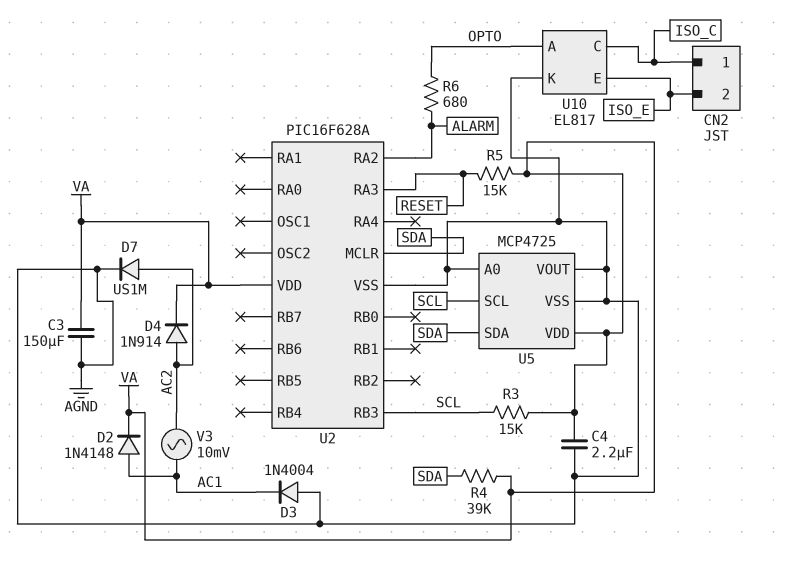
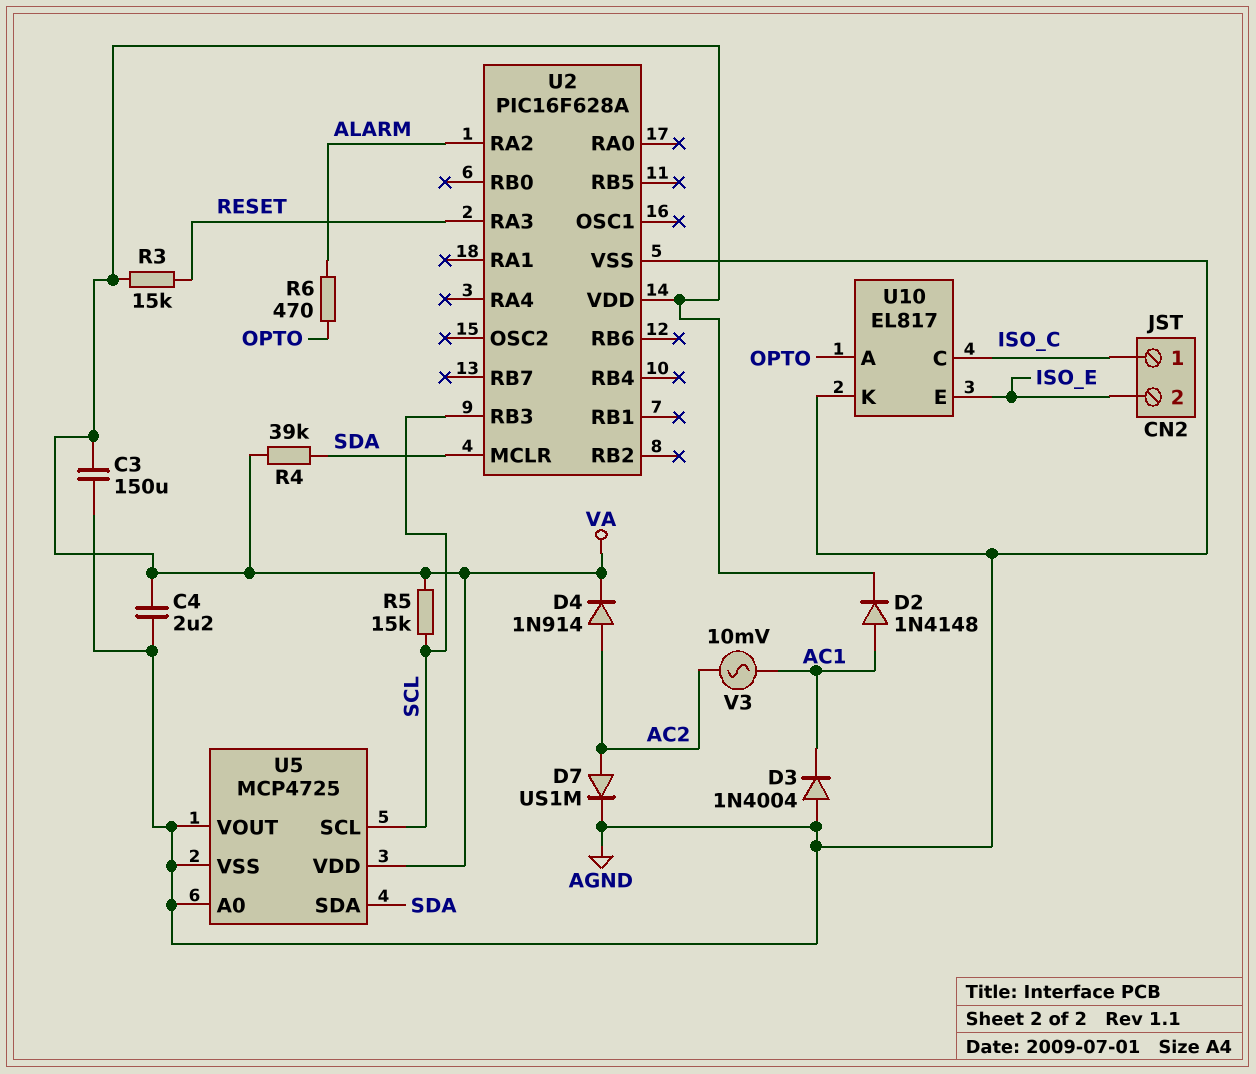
R3: 15k (SCL, VA) -> 15k (RESET, VA)
R5: 15k (RESET, VA) -> 15k (SCL, VA)
R6: 680 (ALARM, OPTO) -> 470 (ALARM, OPTO)

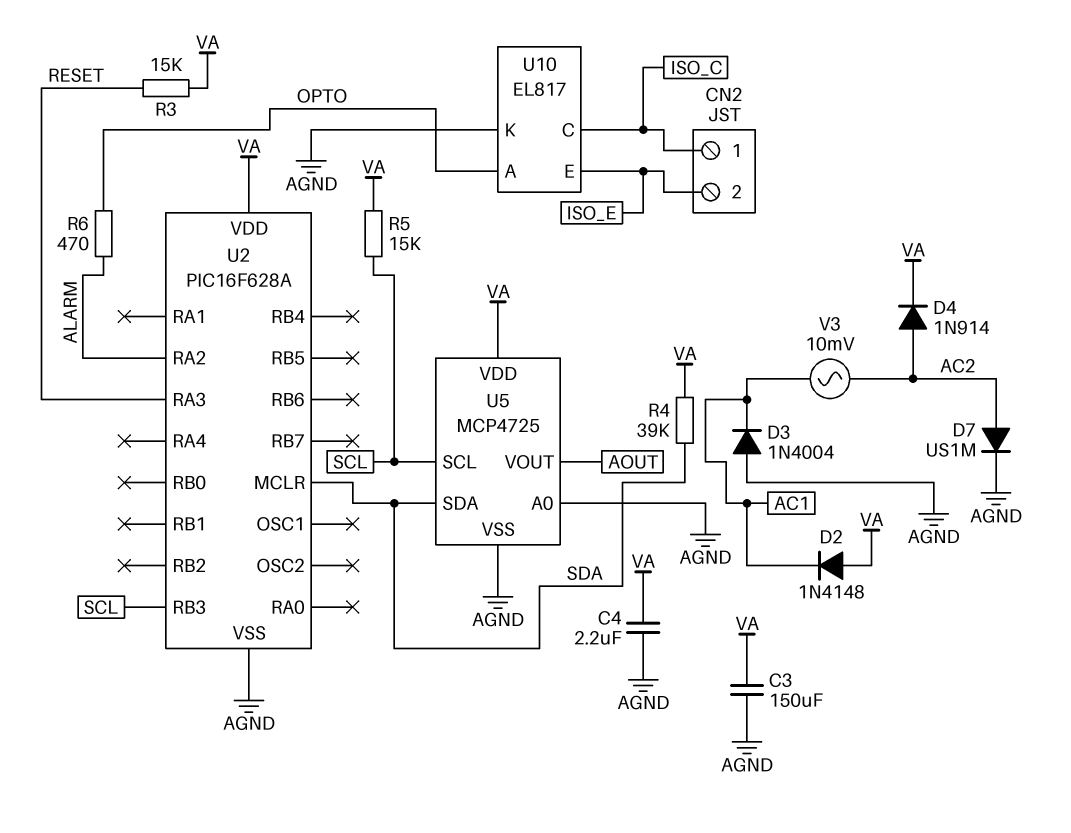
D2: diode 1N4148 (A AC1, K VA) -> diode 1N4148 (A VA, K AC1)
U5 pin VOUT: AGND -> AOUT

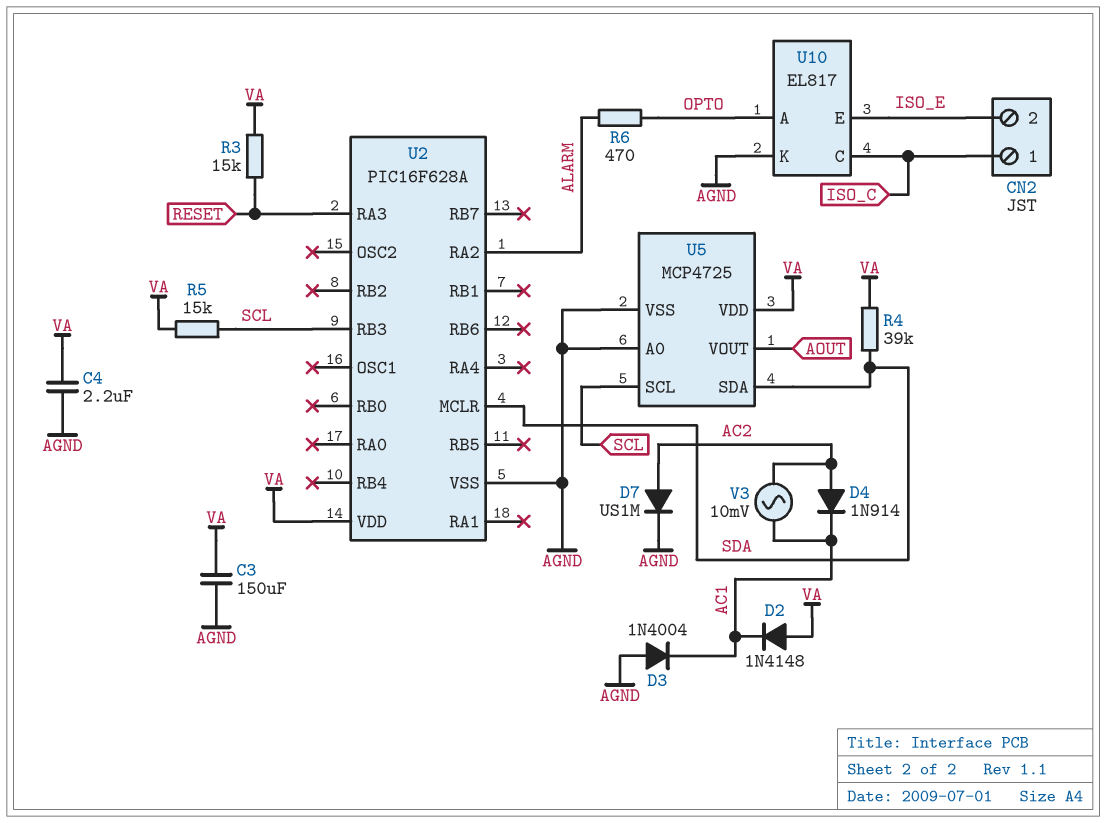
D4: diode 1N914 (A AC2, K VA) -> diode 1N914 (A AC2, K AC1)

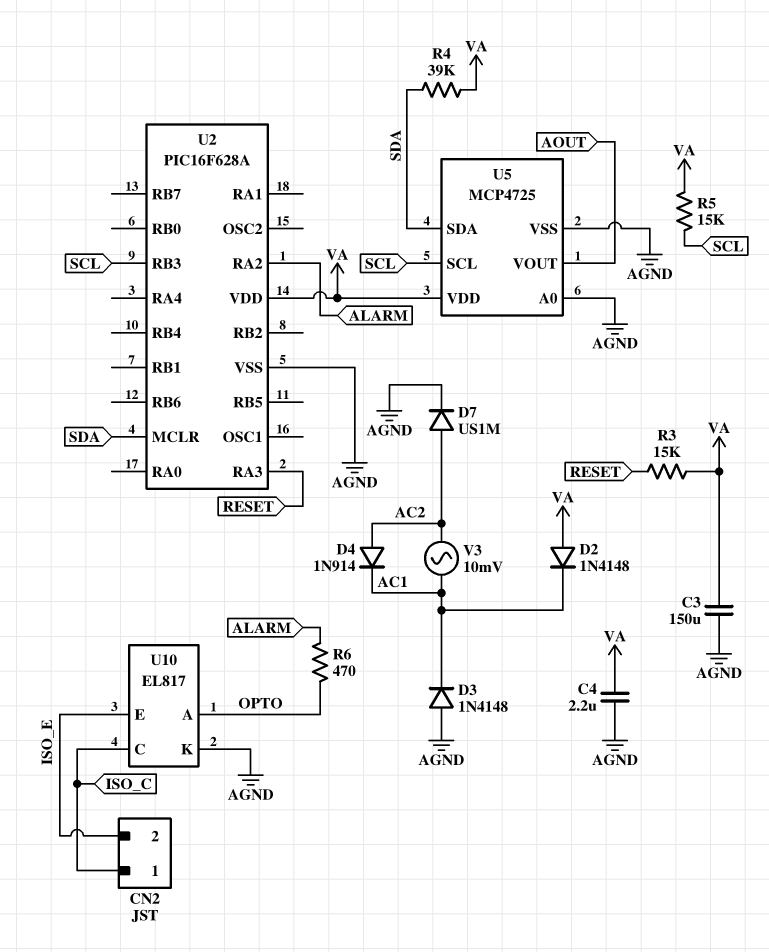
D3: diode 1N4004 (A AGND, K AC1) -> diode 1N4148 (A AGND, K AC1)

